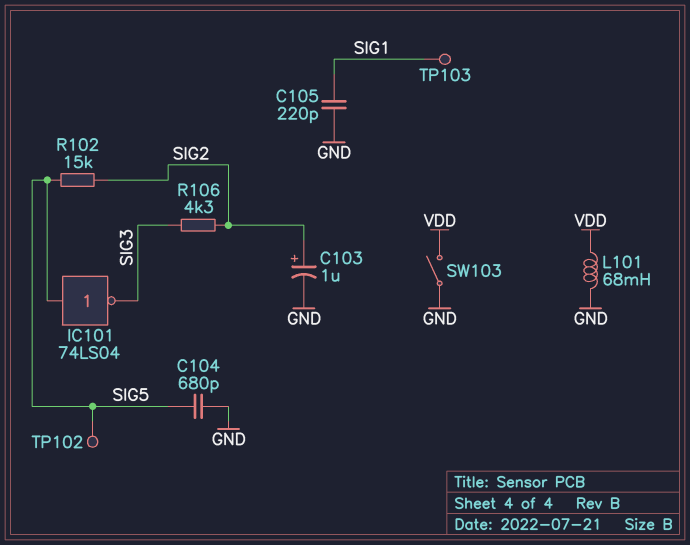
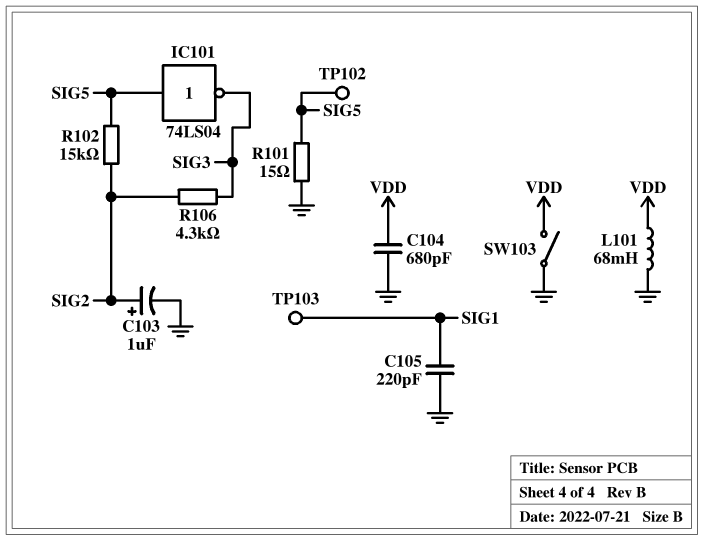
C104: 680pF (GND, SIG5) -> 680pF (GND, VDD)
R101: none -> 15 (GND, SIG5)

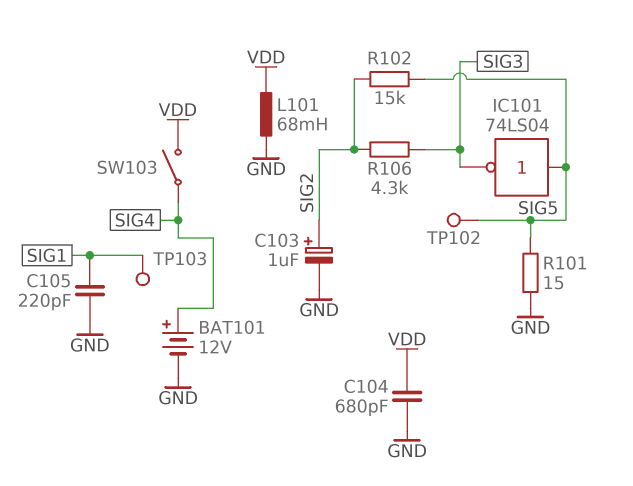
BAT101: none -> 12V (plus SIG4, minus GND)
SW103: switch (GND, VDD) -> switch (SIG4, VDD)

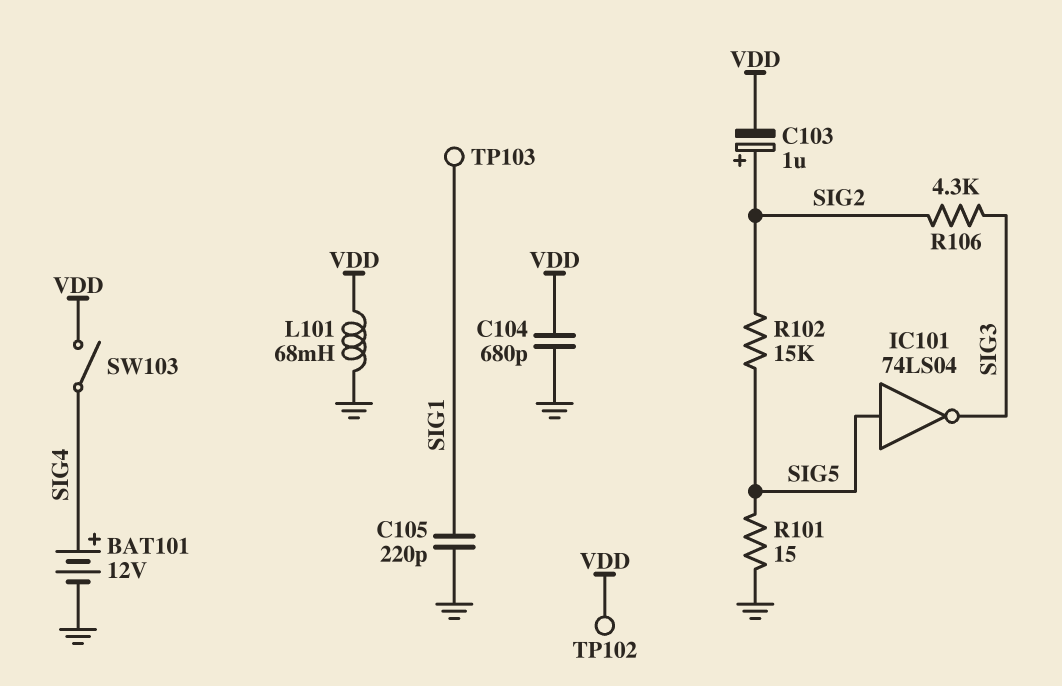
C103: 1uF (plus SIG2, minus GND) -> 1uF (plus SIG2, minus VDD)
TP102: test point (SIG5) -> test point (VDD)

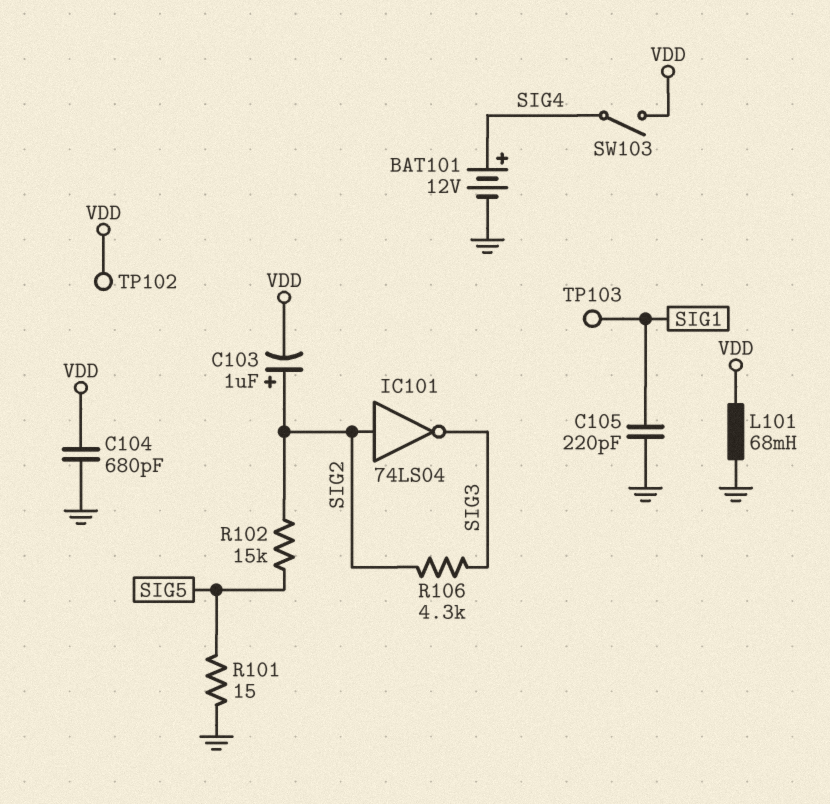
IC101: NOT 74LS04 (in SIG5, out SIG3) -> NOT 74LS04 (in SIG2, out SIG3)

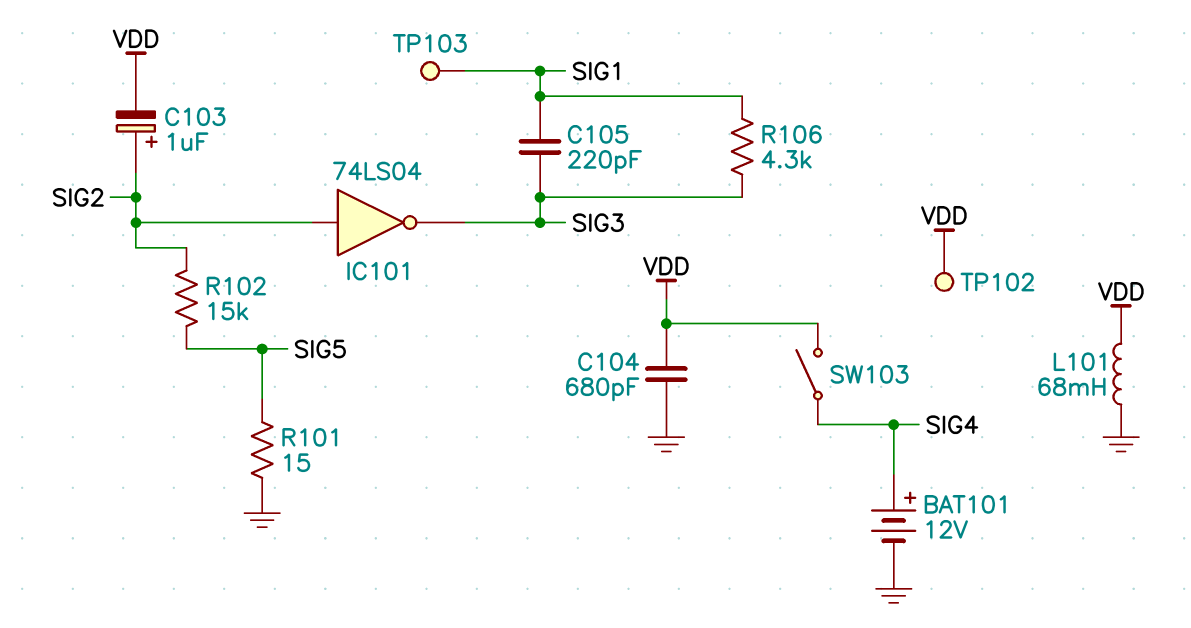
C105: 220pF (GND, SIG1) -> 220pF (SIG1, SIG3)
R106: 4.3k (SIG2, SIG3) -> 4.3k (SIG1, SIG3)

